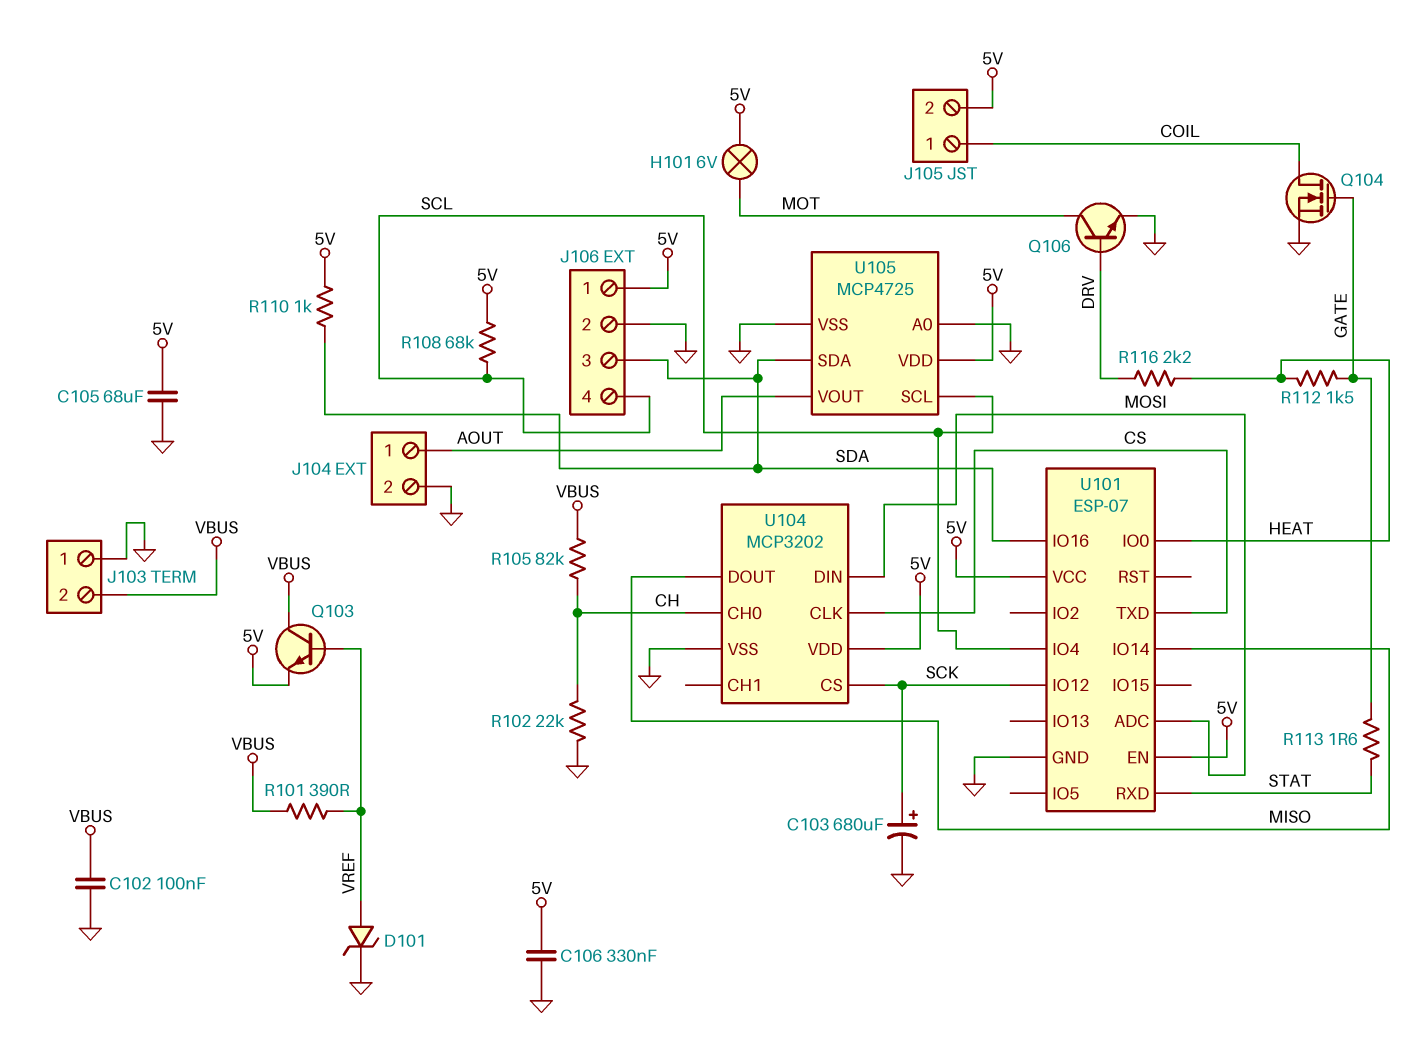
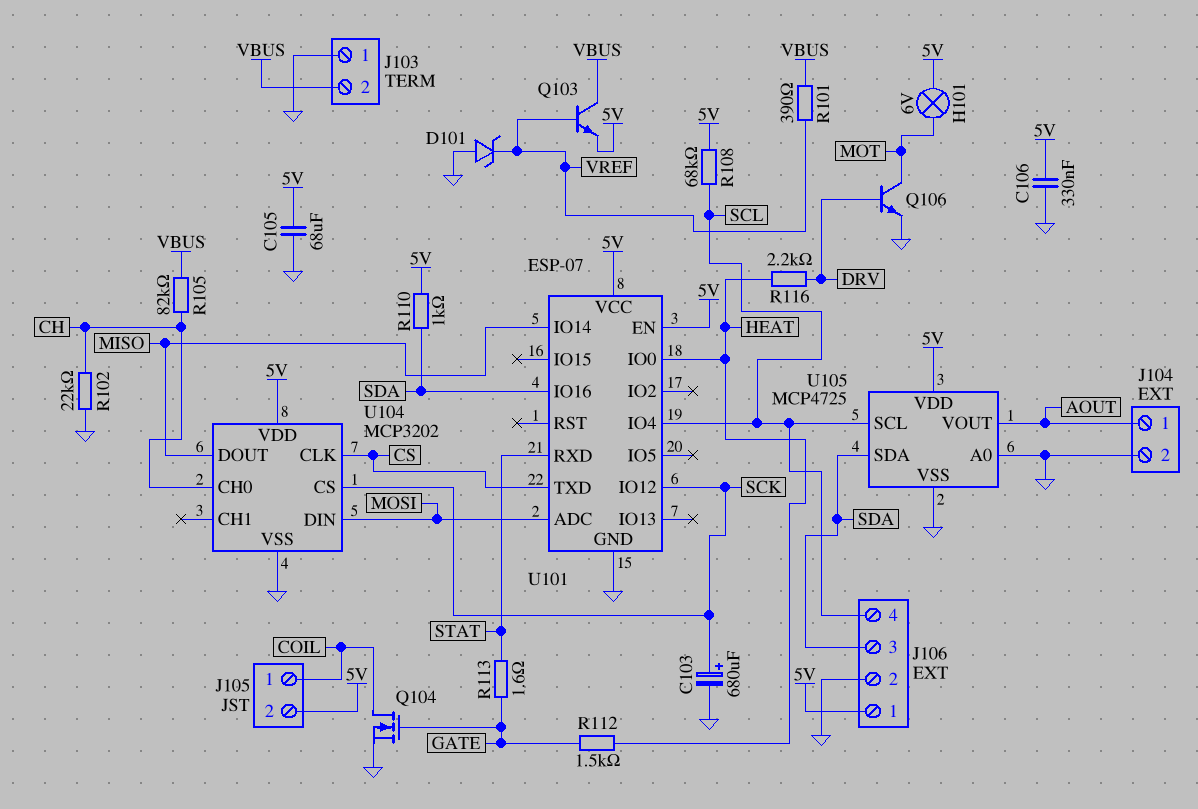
C102: 100nF (GND, VBUS) -> none
D101: zener (A VREF, K GND) -> zener (A GND, K VREF)

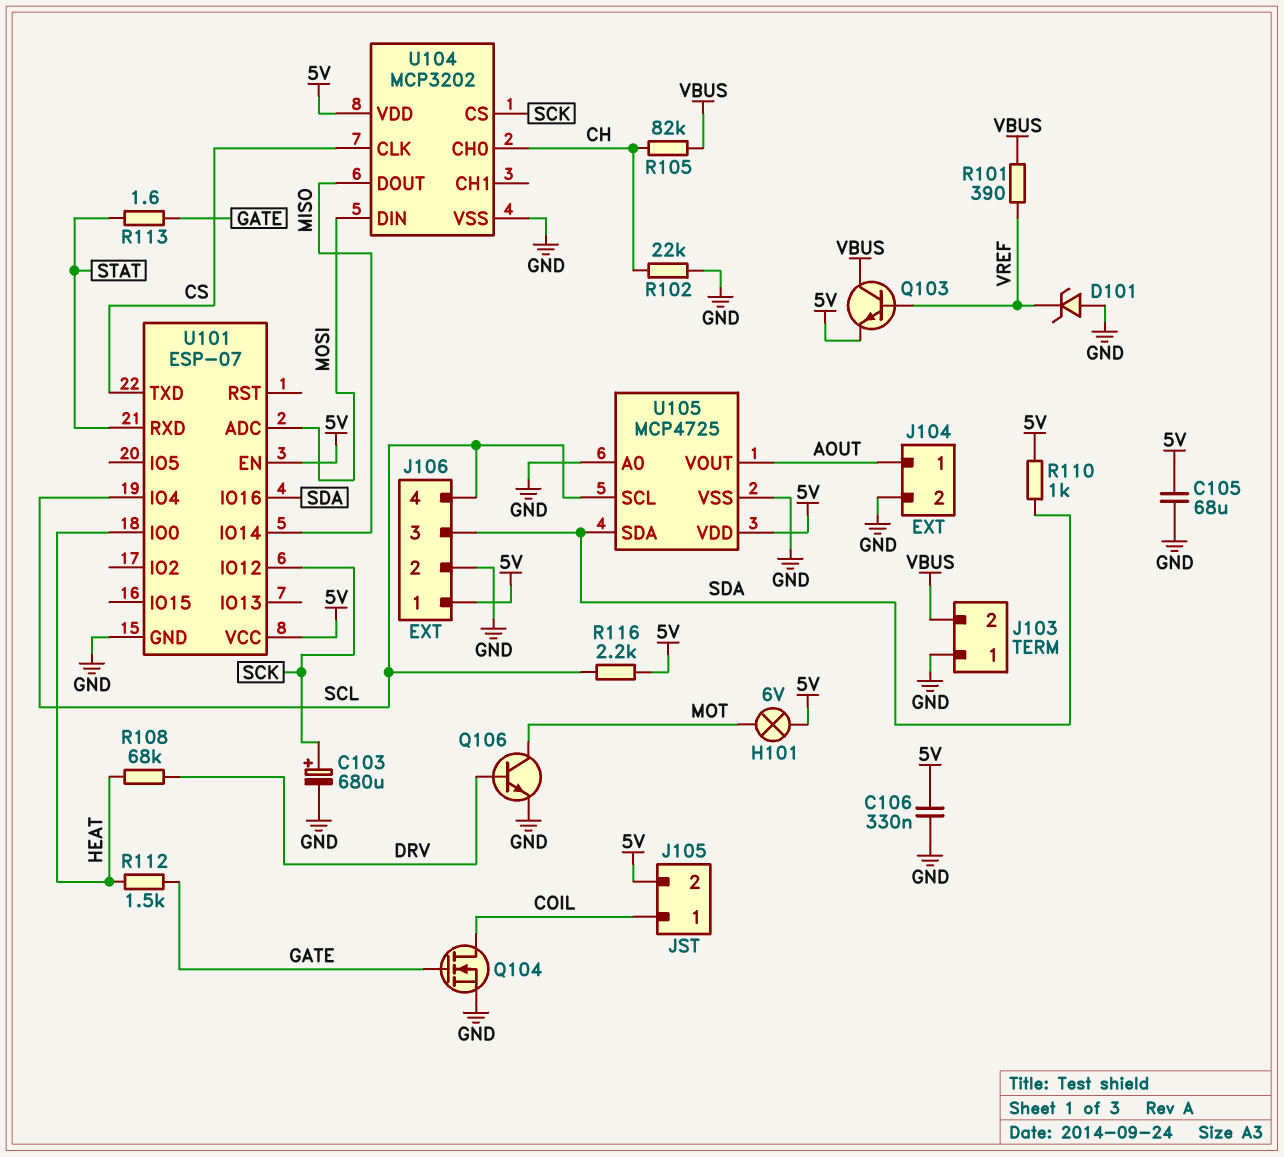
R108: 68k (5V, SCL) -> 68k (DRV, HEAT)
R116: 2.2k (DRV, HEAT) -> 2.2k (5V, SCL)

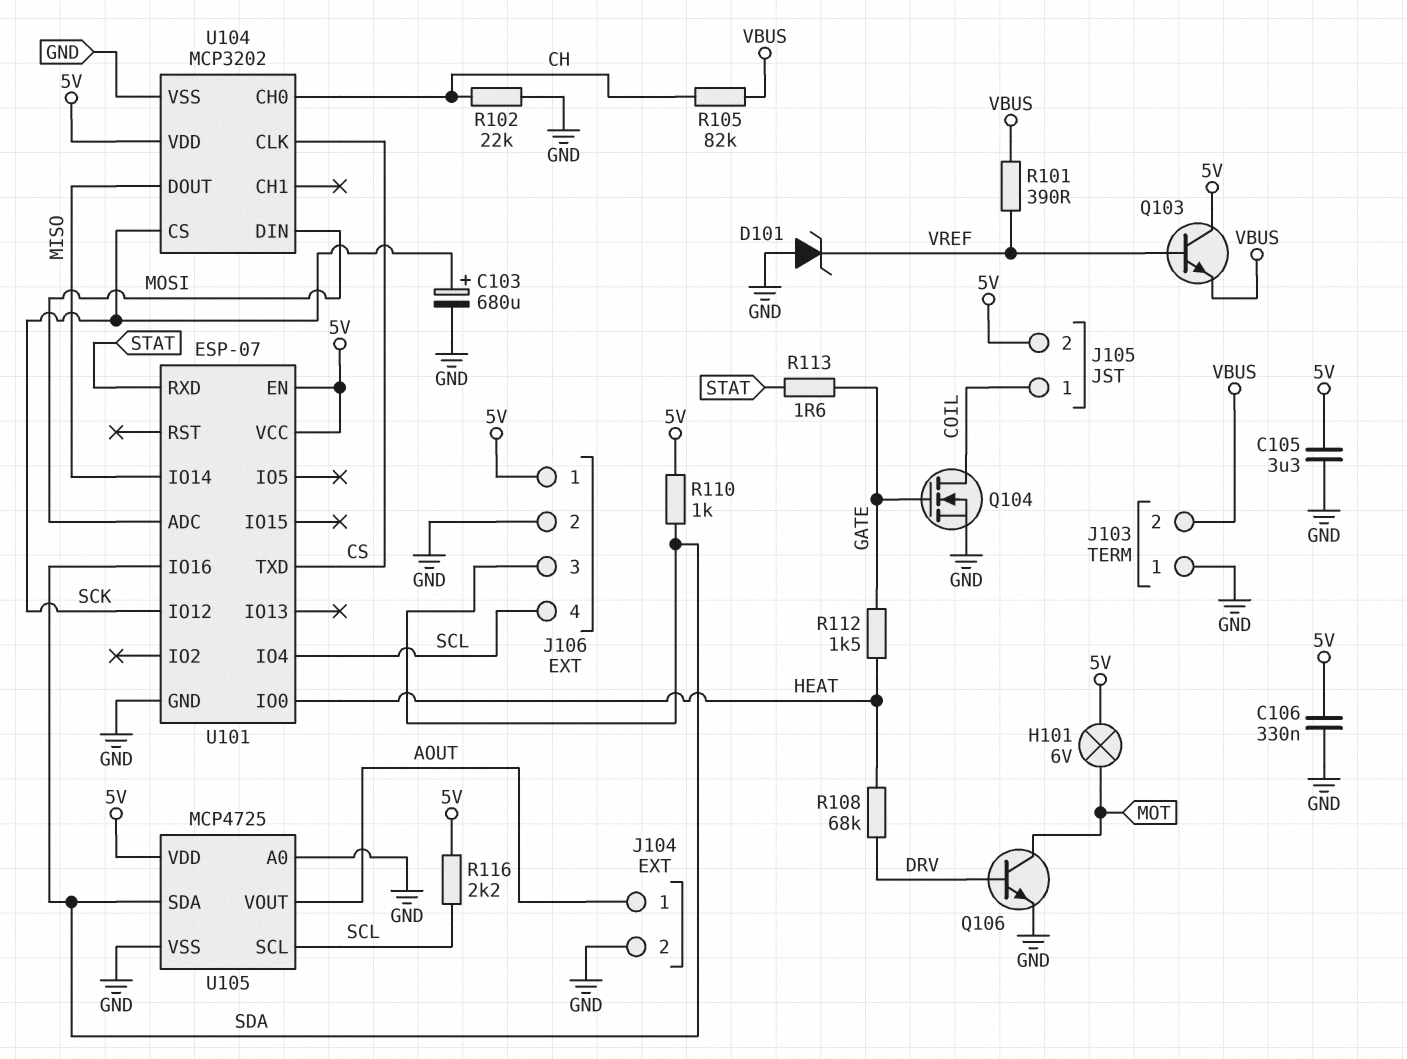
C105: 68uF (5V, GND) -> 3.3uF (5V, GND)
Q103: NPN (B VREF, C VBUS, E 5V) -> NPN (B VREF, C 5V, E VBUS)

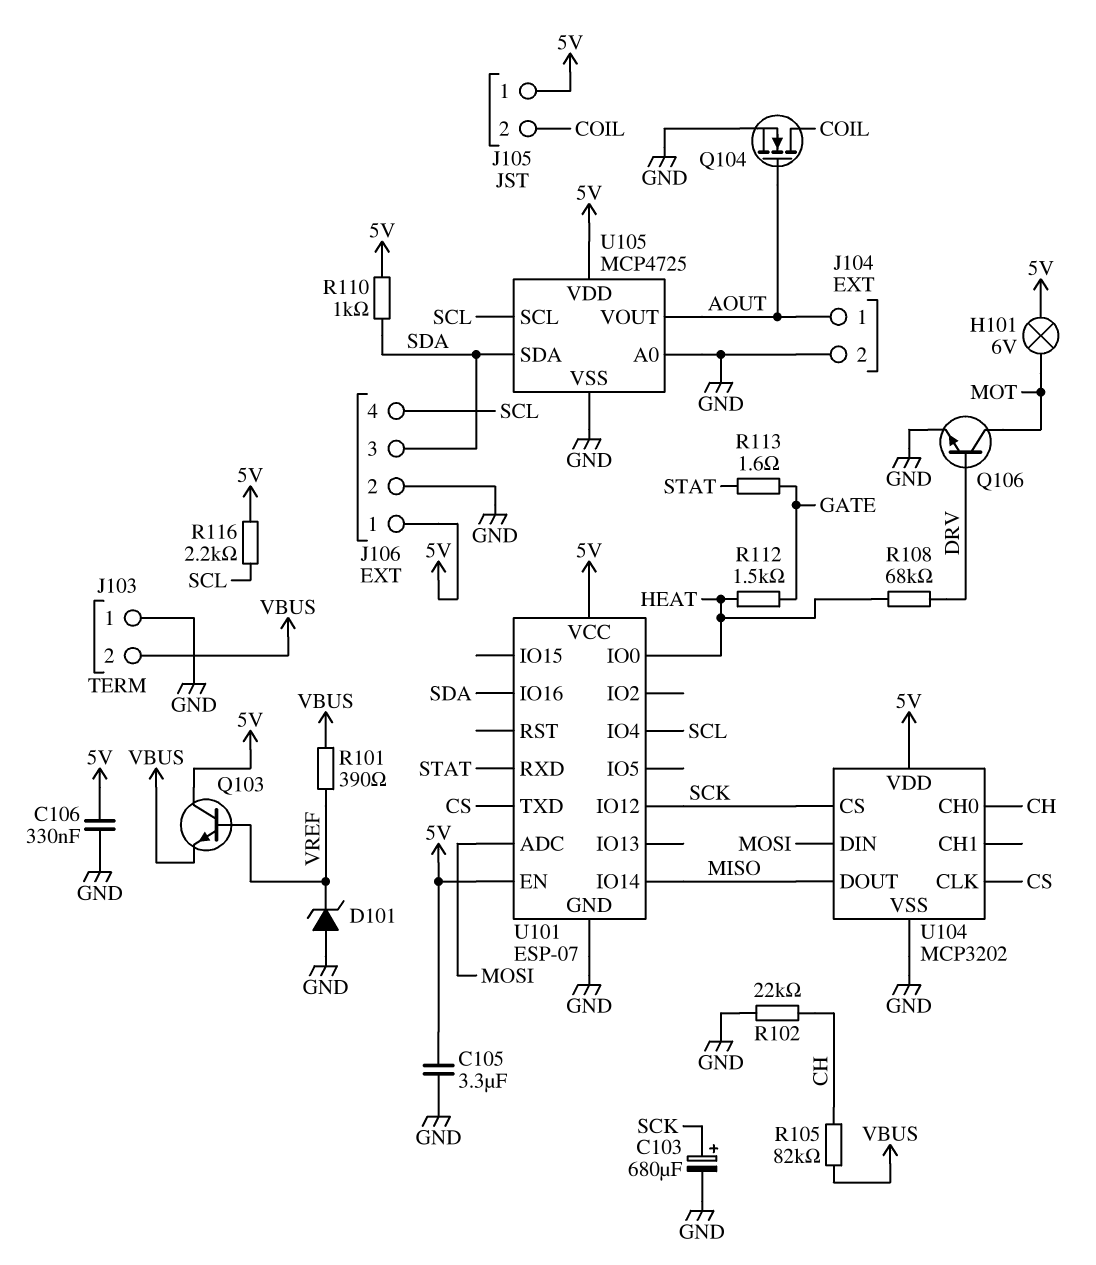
J105 pin 1: COIL -> 5V
J105 pin 2: 5V -> COIL
Q104: NMOS (G GATE, D COIL, S GND) -> NMOS (G AOUT, D COIL, S GND)

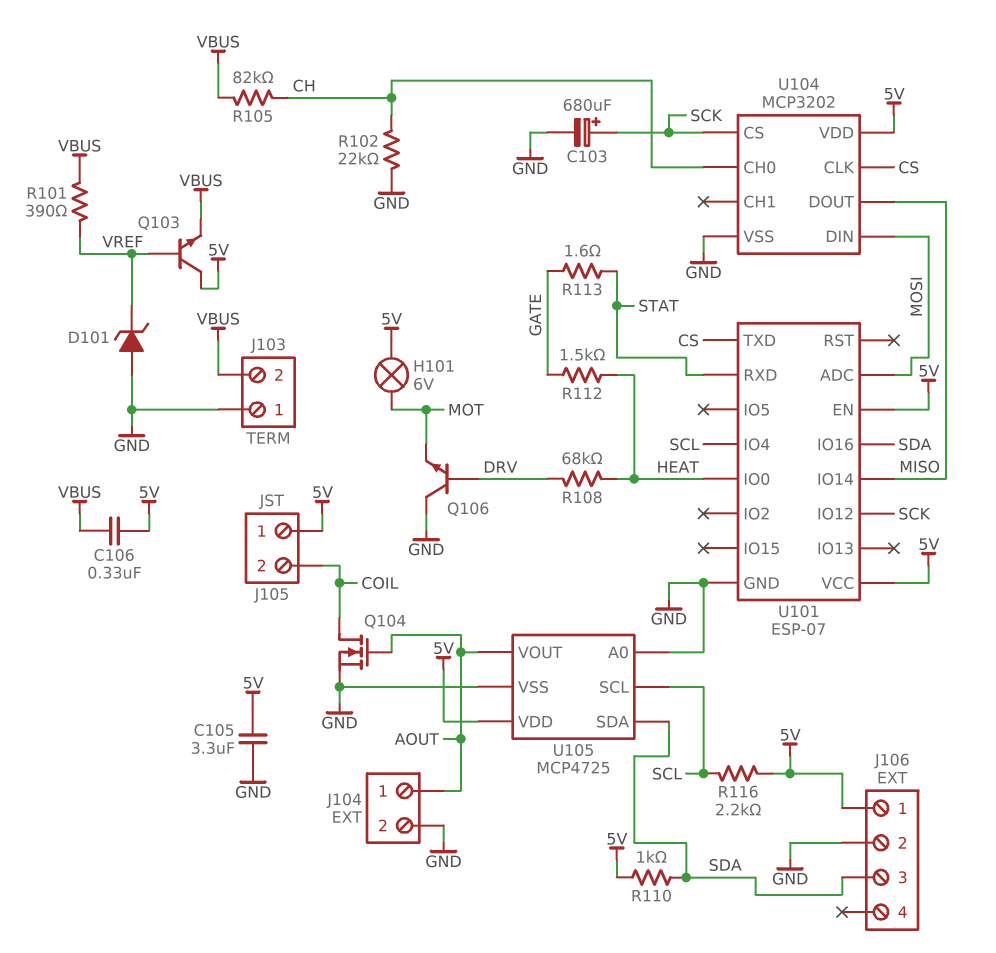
C106: 330nF (5V, GND) -> 330nF (5V, VBUS)
J106 pin 4: SCL -> none
Q106: NPN (B DRV, C MOT, E GND) -> NPN (B DRV, C GND, E MOT)

